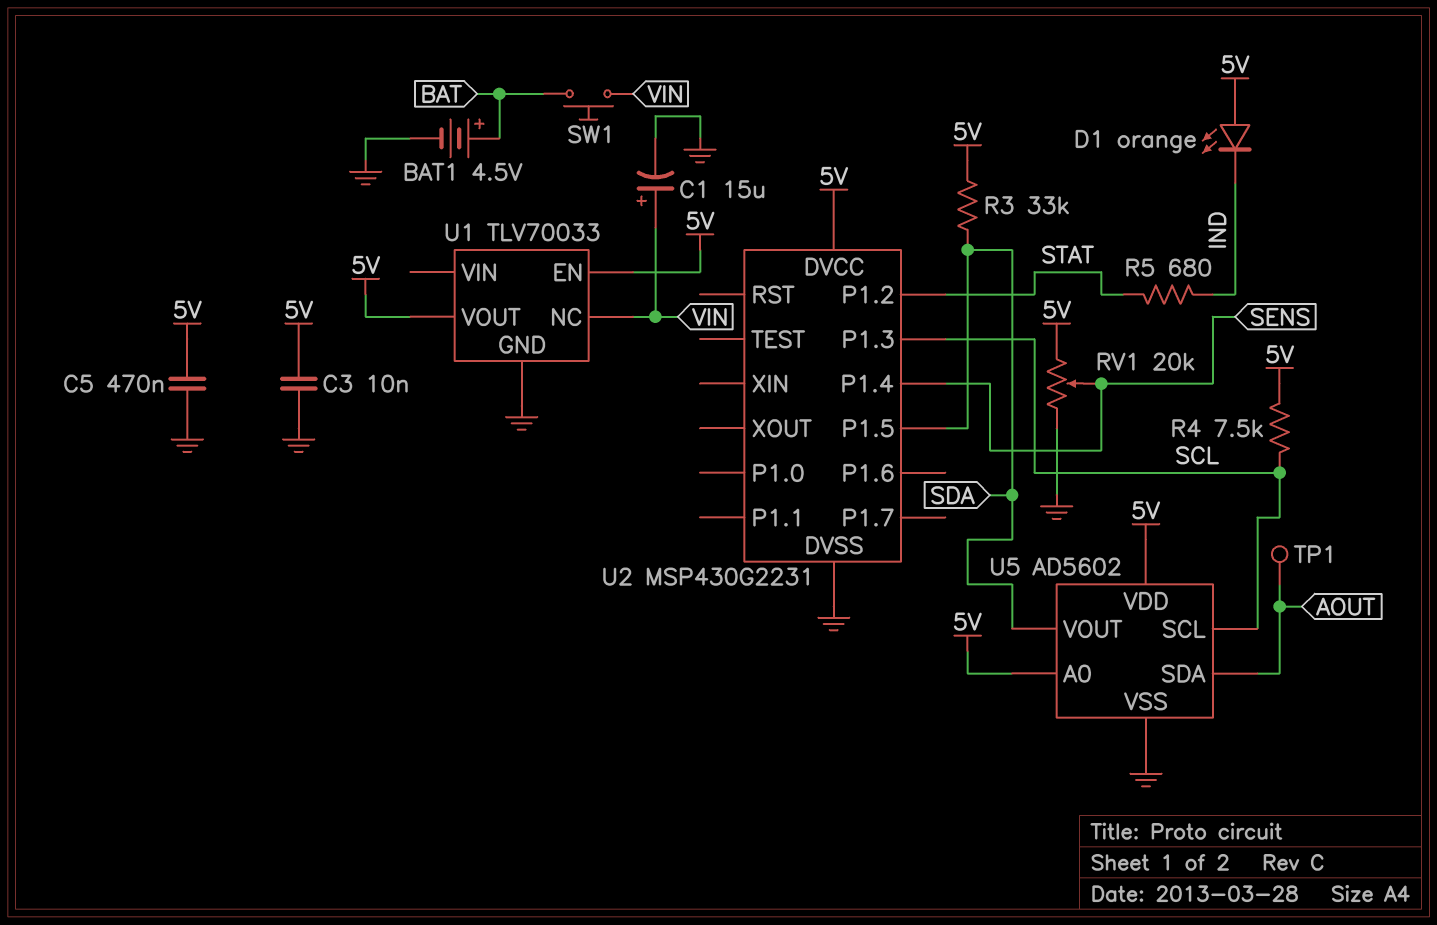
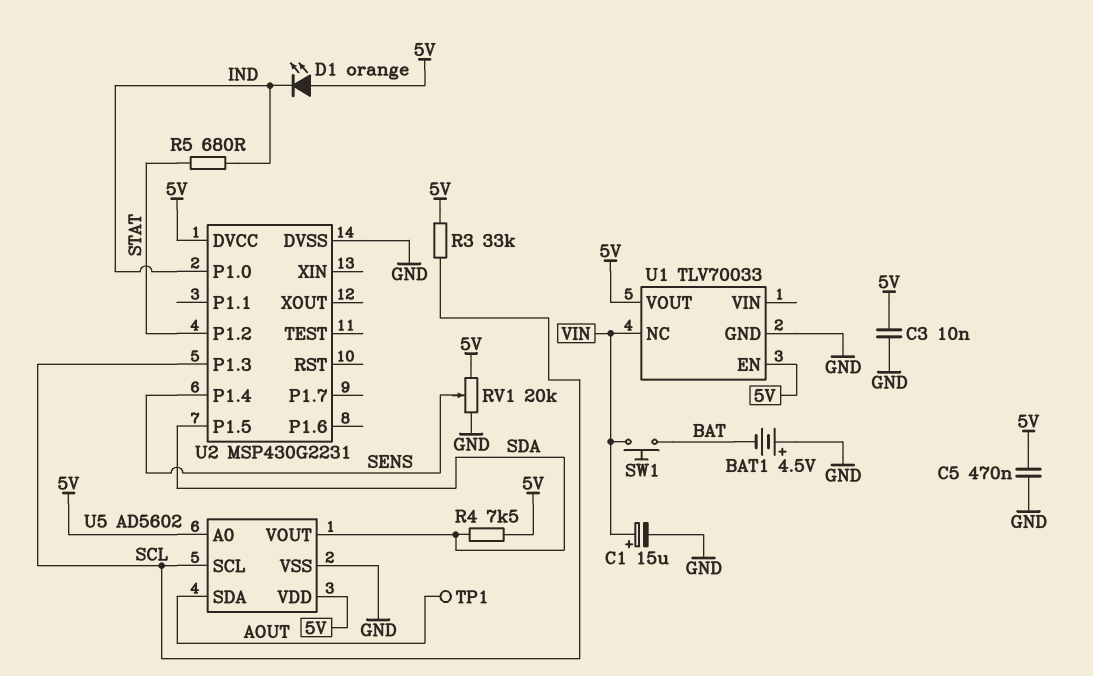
BAT1: 4.5V (plus BAT, minus GND) -> 4.5V (plus GND, minus BAT)
R3: 33k (5V, SDA) -> 33k (5V, SCL)
R4: 7.5k (5V, SCL) -> 7.5k (5V, SDA)
U2 pin P1.0: none -> IND

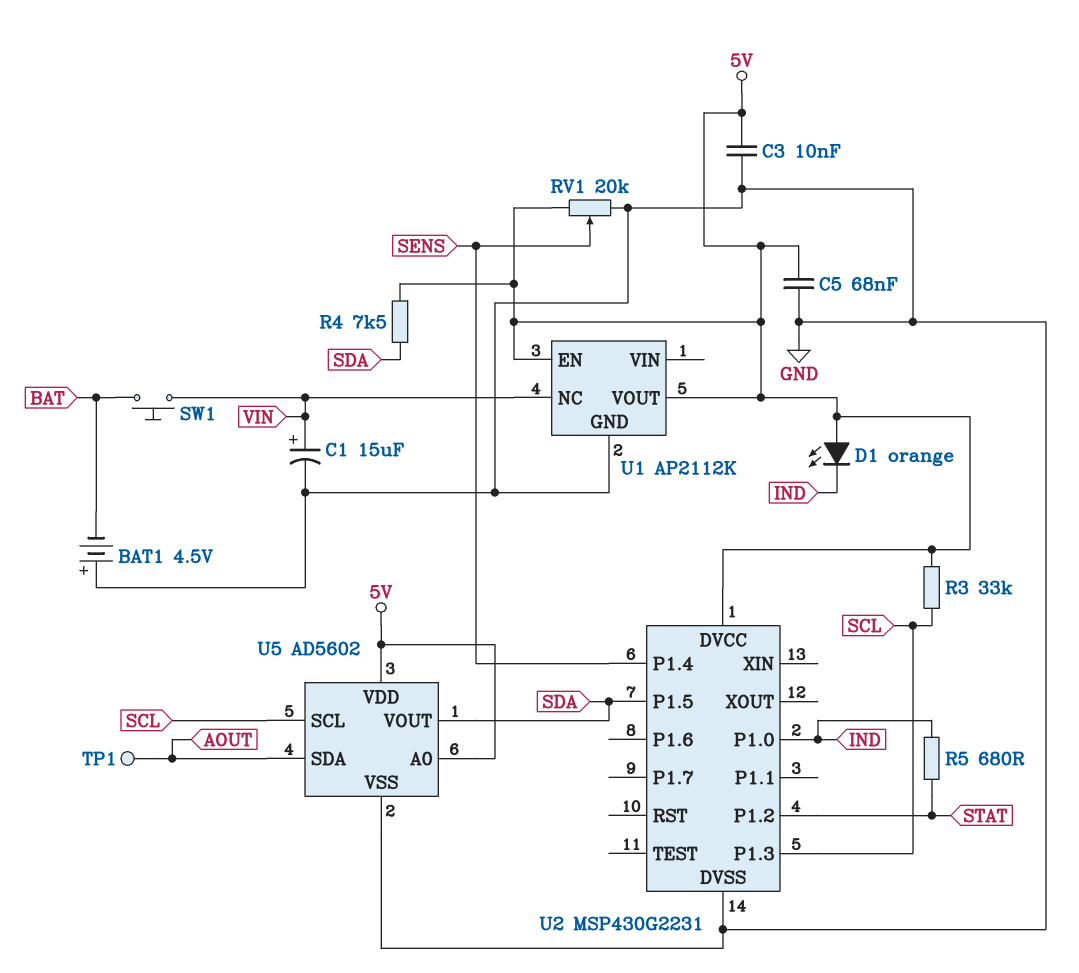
C5: 470nF (5V, GND) -> 68nF (5V, GND)
U1: TLV70033 -> AP2112K

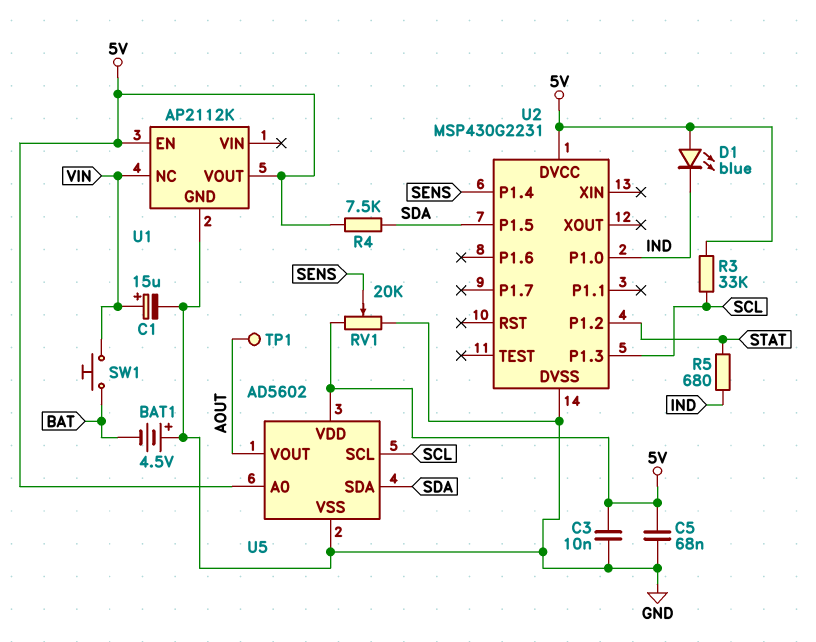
D1: LED orange (A 5V, K IND) -> LED blue (A 5V, K IND)
U5 pin SDA: AOUT -> SDA
U5 pin VOUT: SDA -> AOUT

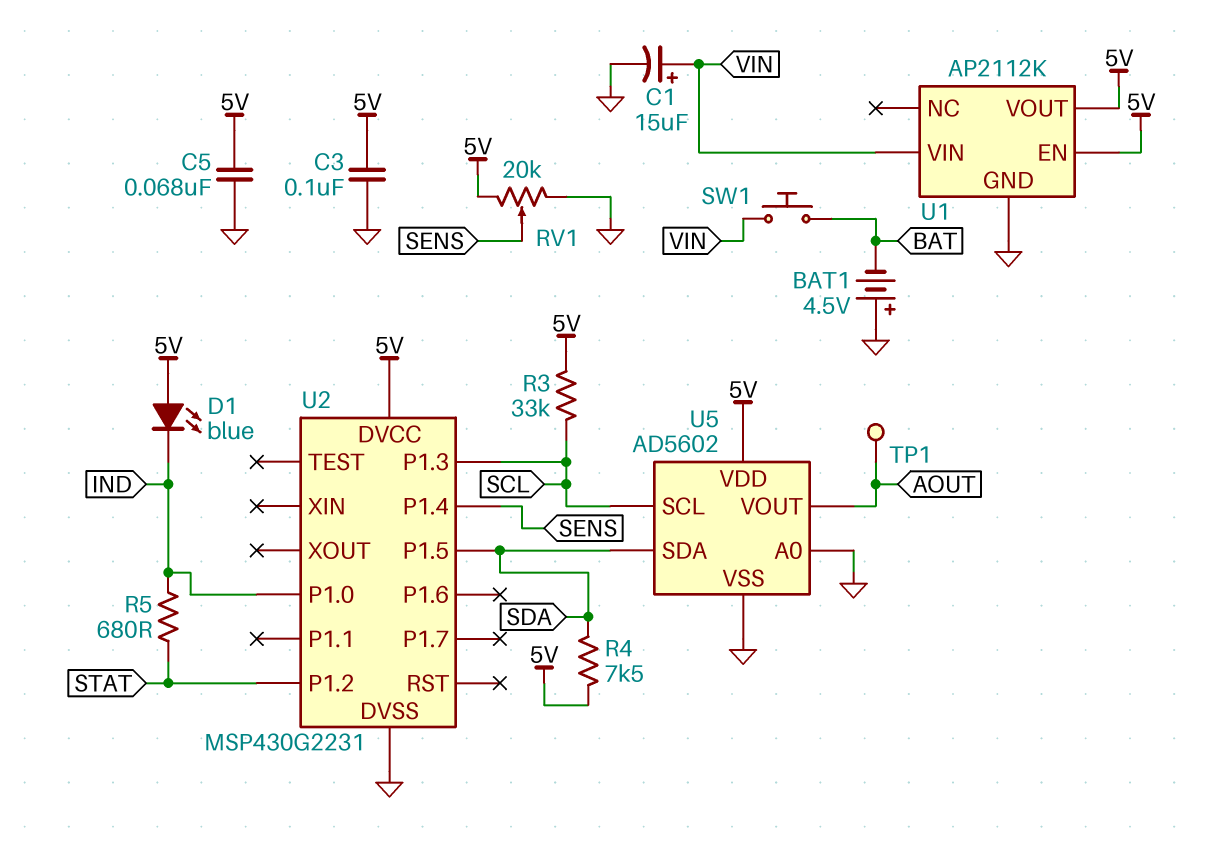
C3: 10nF (5V, GND) -> 100nF (5V, GND)
U1 pin NC: VIN -> none
U1 pin VIN: none -> VIN
U5 pin A0: 5V -> GND

